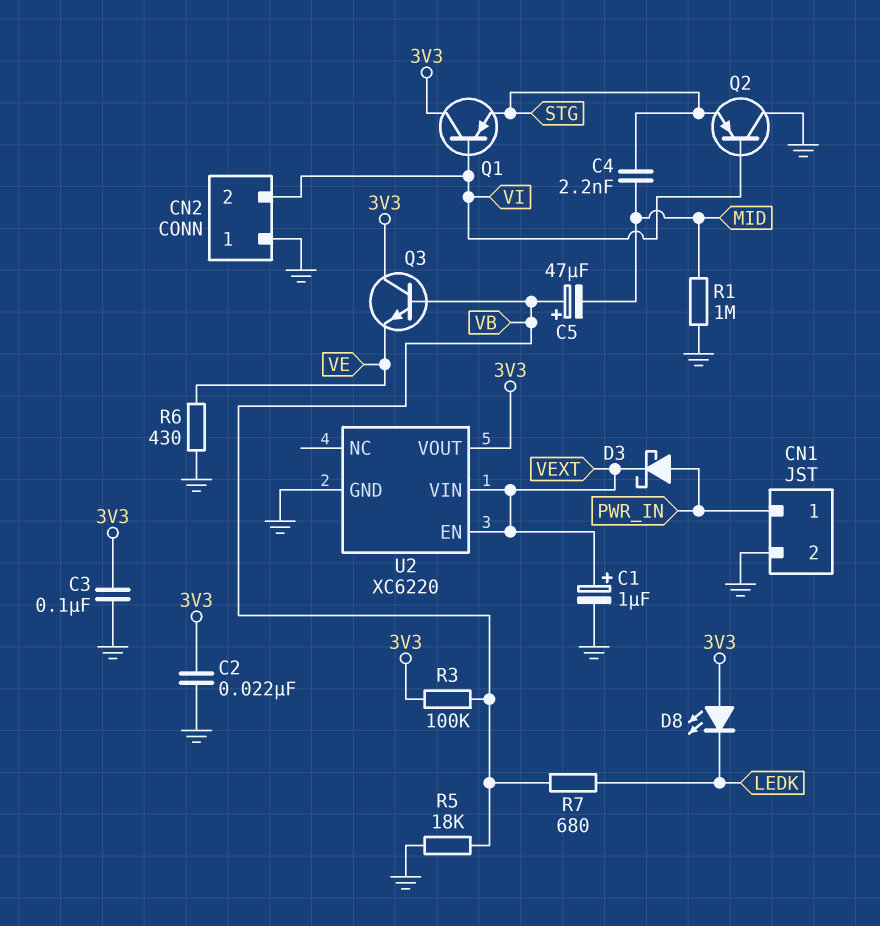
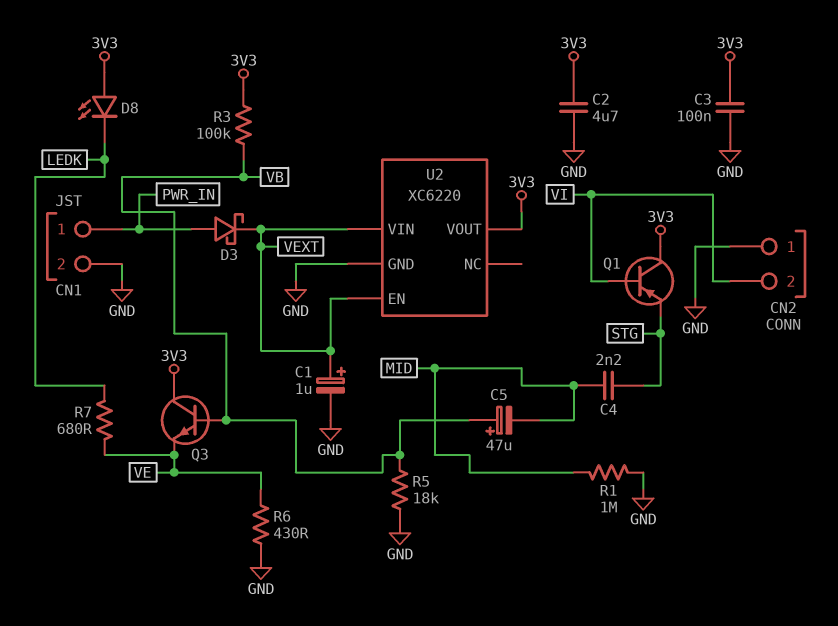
C2: 22nF (3V3, GND) -> 4.7uF (3V3, GND)
Q2: PNP (B VI, C GND, E STG) -> none
R7: 680 (LEDK, VB) -> 680 (LEDK, VE)

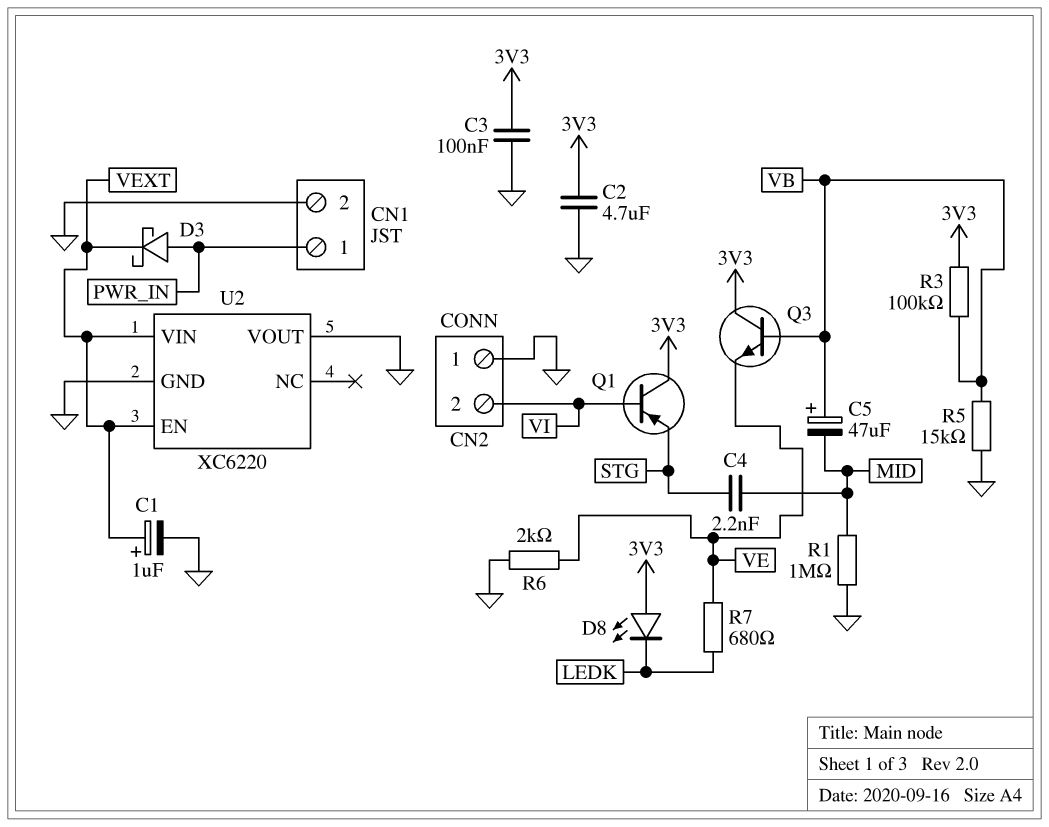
R5: 18k (GND, VB) -> 15k (GND, VB)
R6: 430 (GND, VE) -> 2k (GND, VE)
U2 pin VOUT: 3V3 -> GND

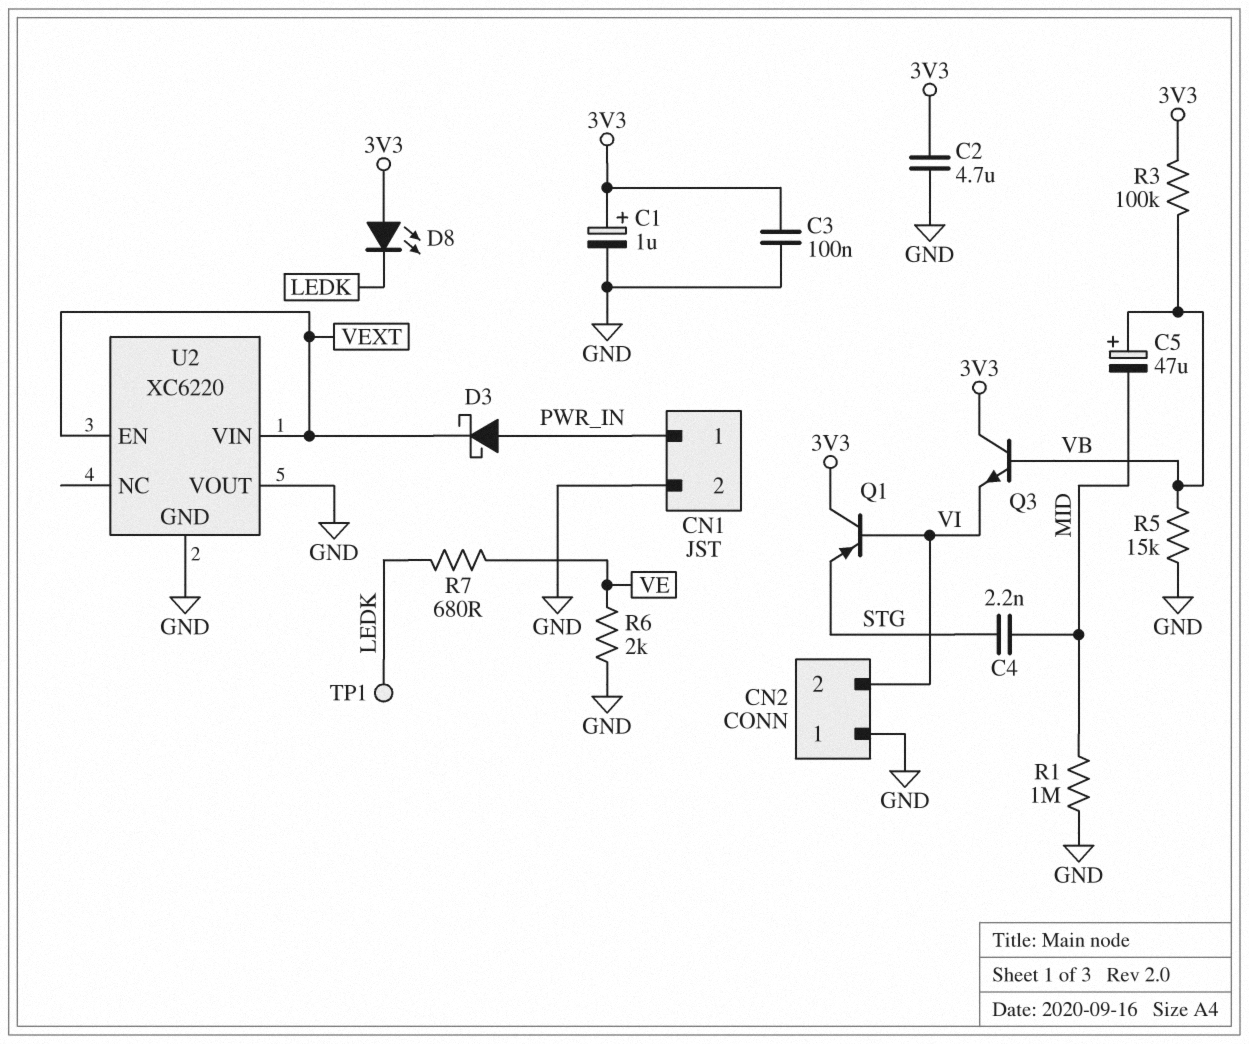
C1: 1uF (plus VEXT, minus GND) -> 1uF (plus 3V3, minus GND)
Q3: NPN (B VB, C 3V3, E VE) -> NPN (B VB, C 3V3, E VI)
TP1: none -> test point (LEDK)

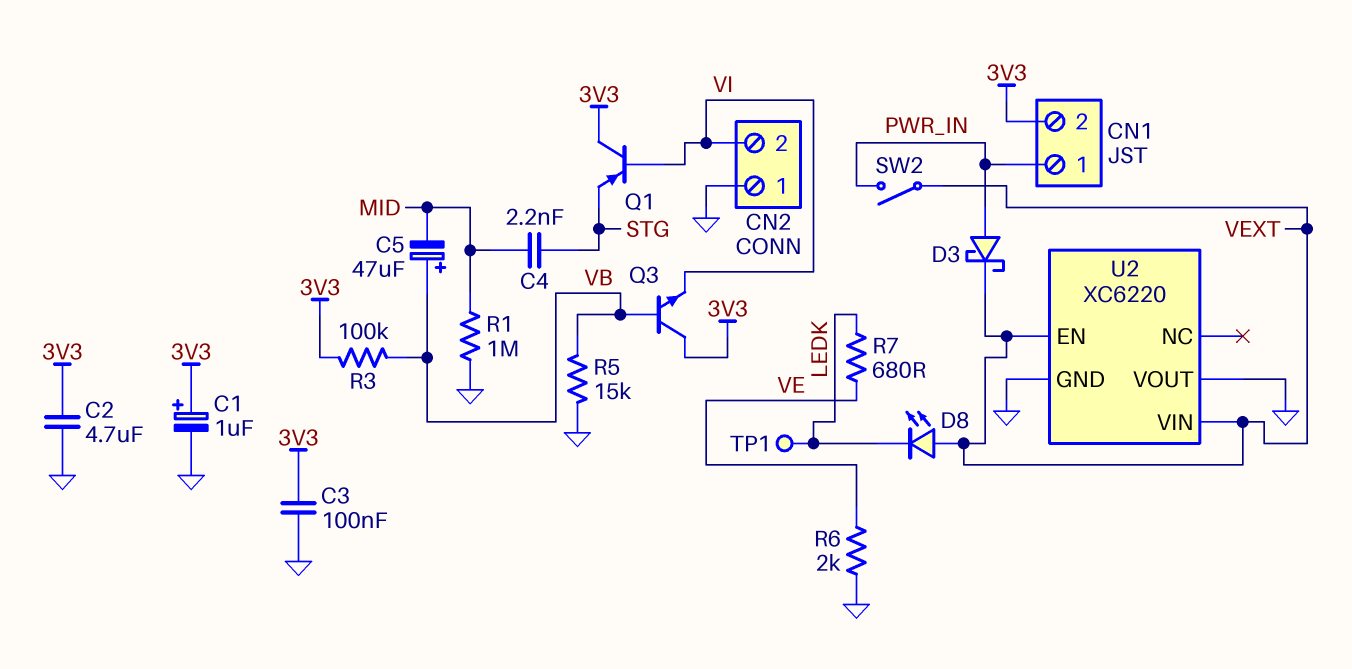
CN1 pin 2: GND -> 3V3
D8: LED (A 3V3, K LEDK) -> LED (A VEXT, K LEDK)
SW2: none -> switch (PWR_IN, VEXT)

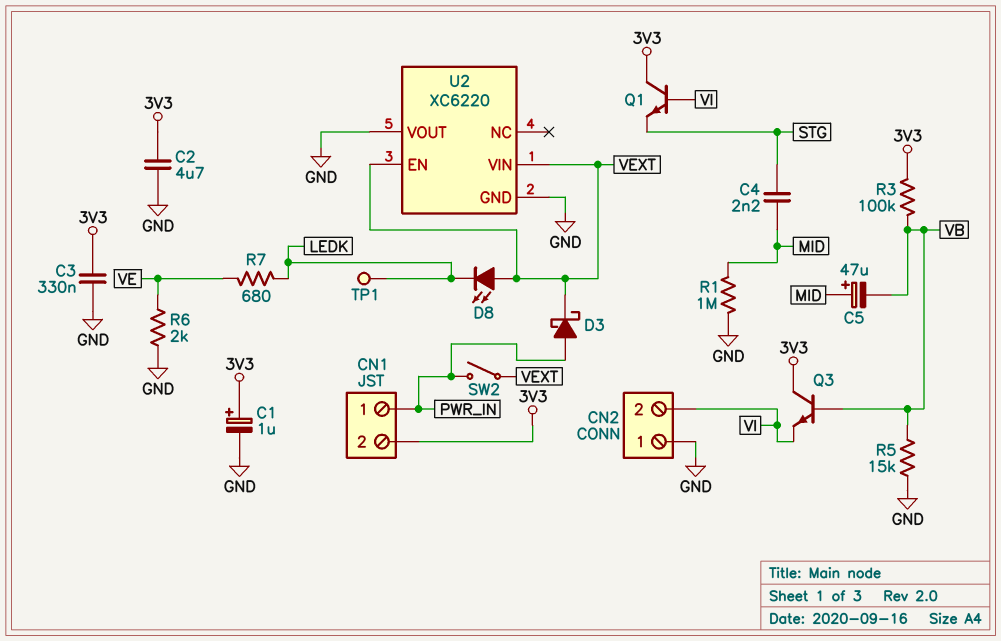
C3: 100nF (3V3, GND) -> 330nF (3V3, GND)
C5: 47uF (plus VB, minus MID) -> 47uF (plus MID, minus VB)
Q1: PNP (B VI, C 3V3, E STG) -> NPN (B VI, C 3V3, E STG)

